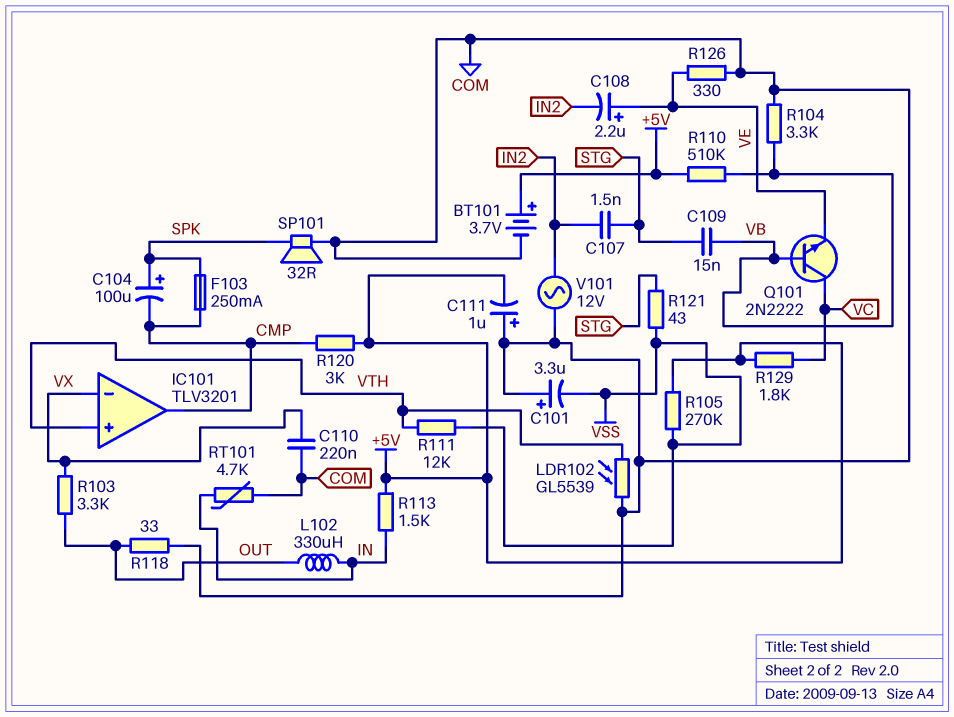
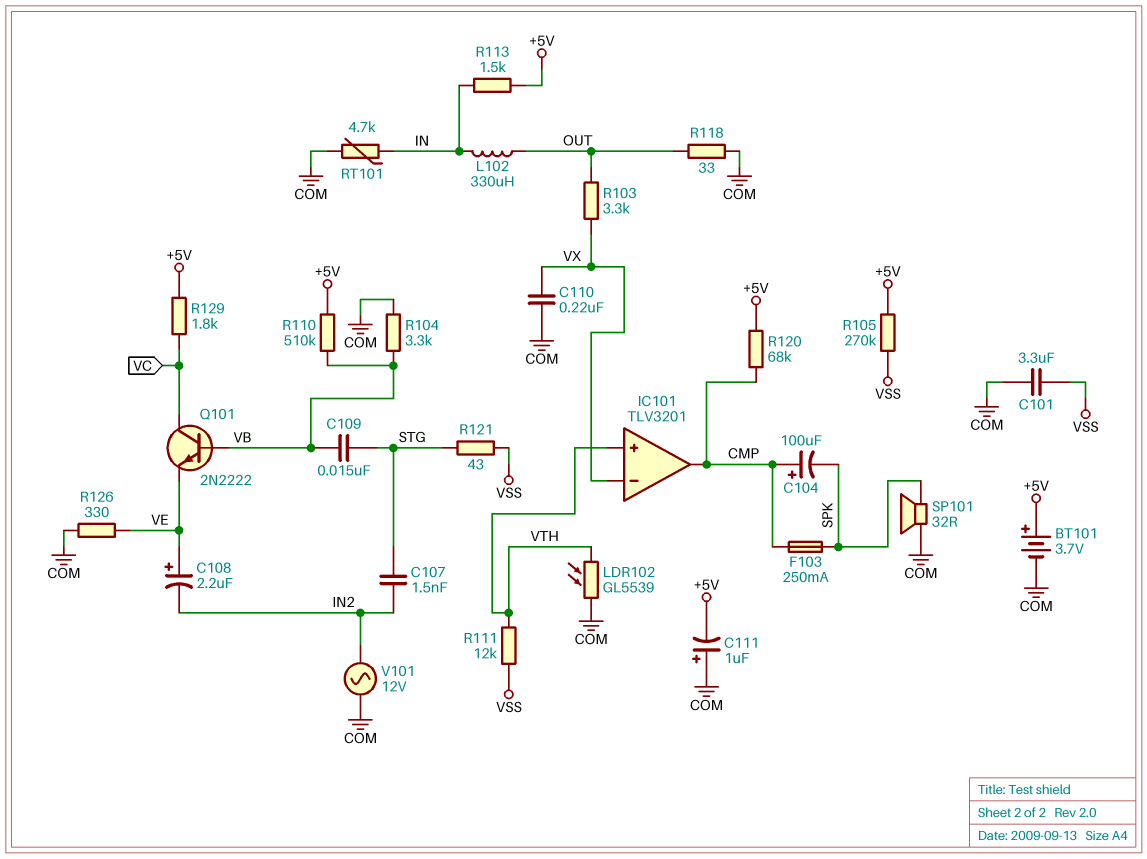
C101: 3.3uF (plus COM, minus VSS) -> 3.3uF (COM, VSS)
C104: 100uF (plus SPK, minus CMP) -> 100uF (plus CMP, minus SPK)
R120: 3k (+5V, CMP) -> 68k (+5V, CMP)

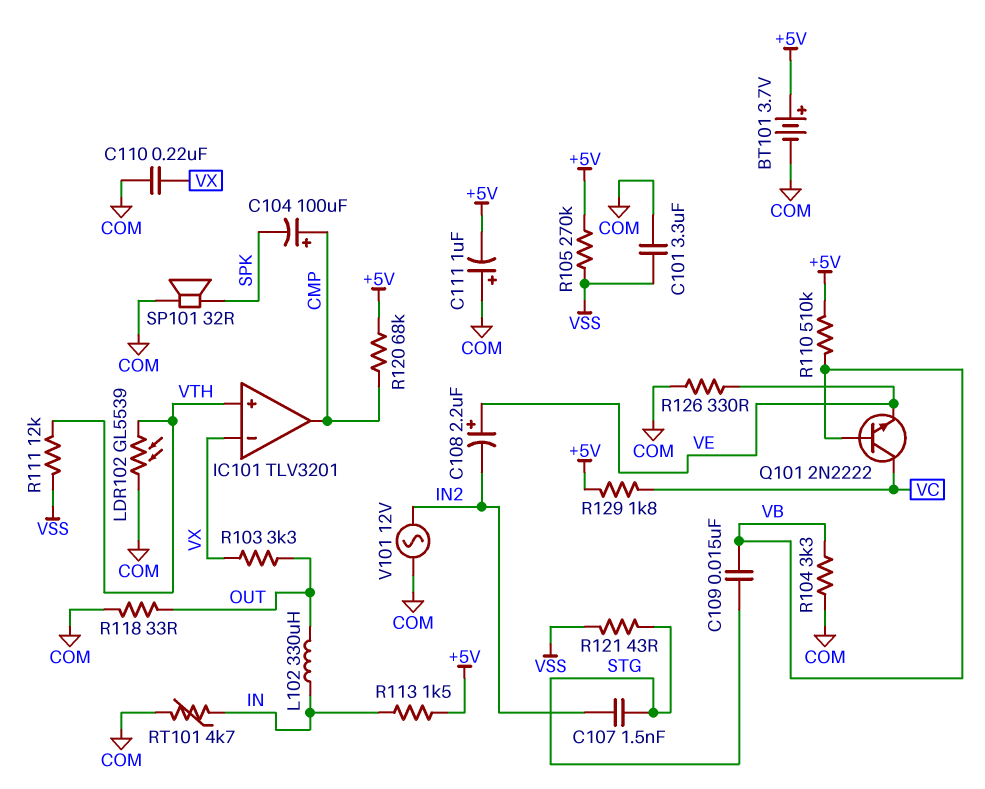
F103: 250mA (CMP, SPK) -> none

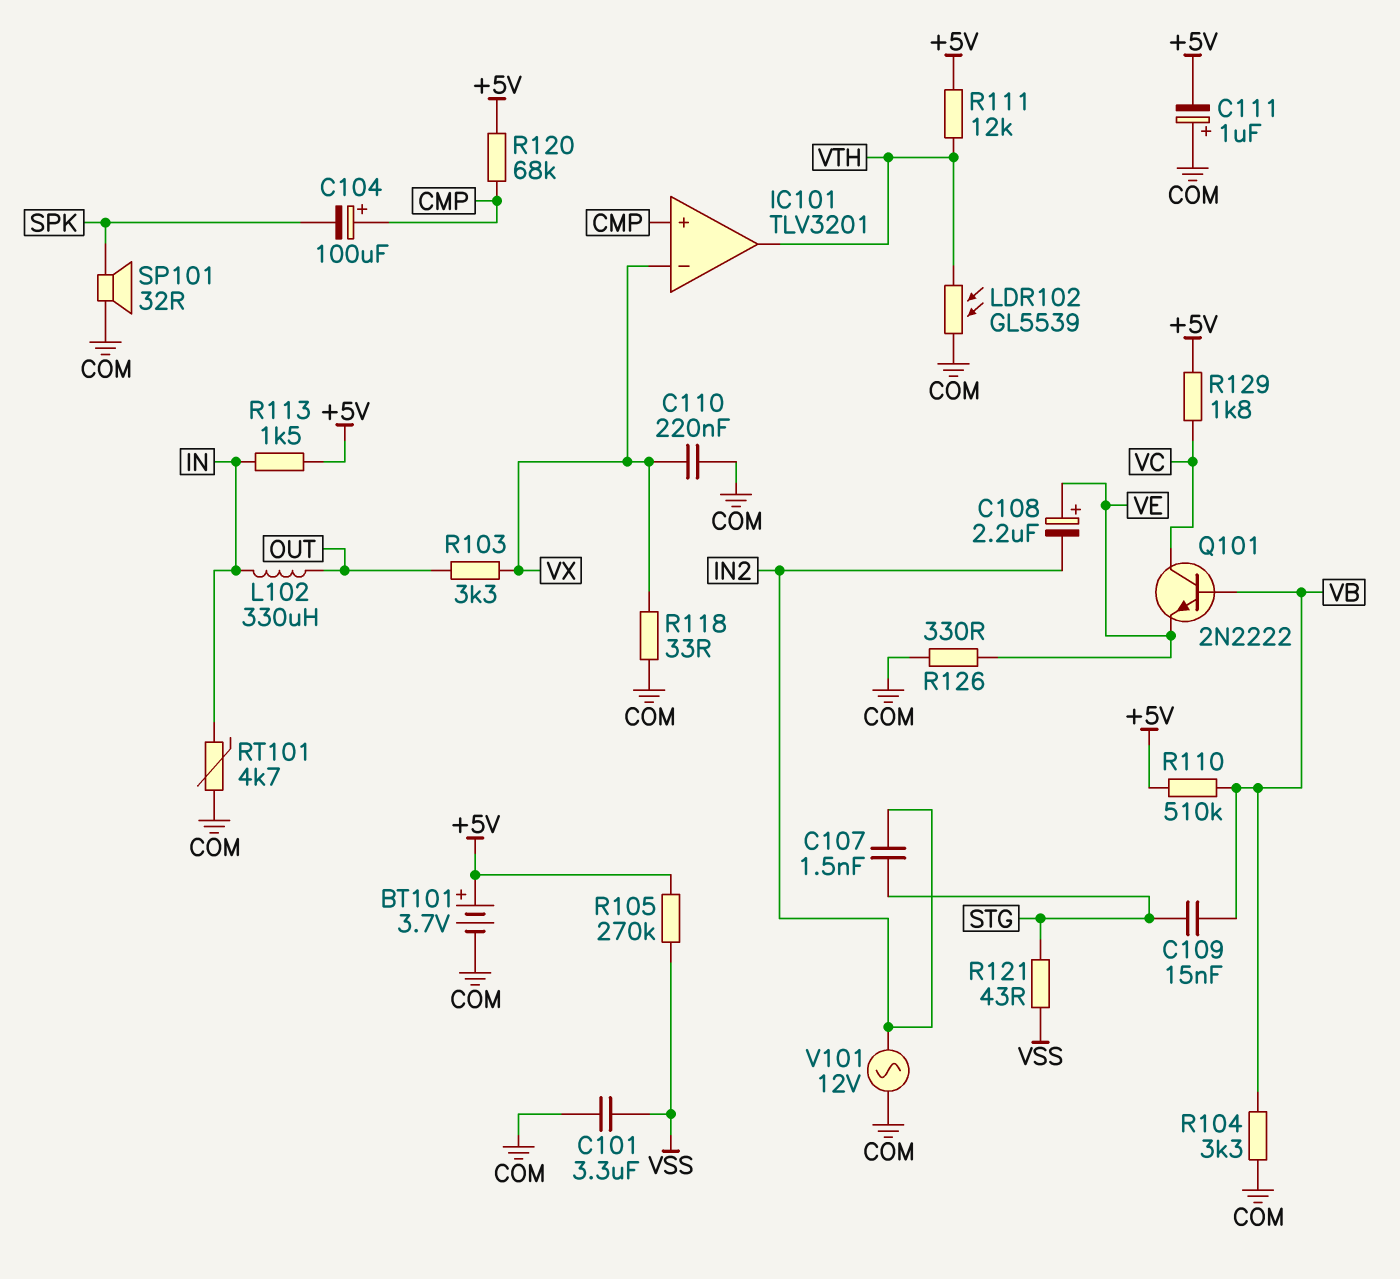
IC101 pin in+: VTH -> CMP
IC101 pin out: CMP -> VTH
R111: 12k (VSS, VTH) -> 12k (+5V, VTH)
R118: 33 (COM, OUT) -> 33 (COM, VX)

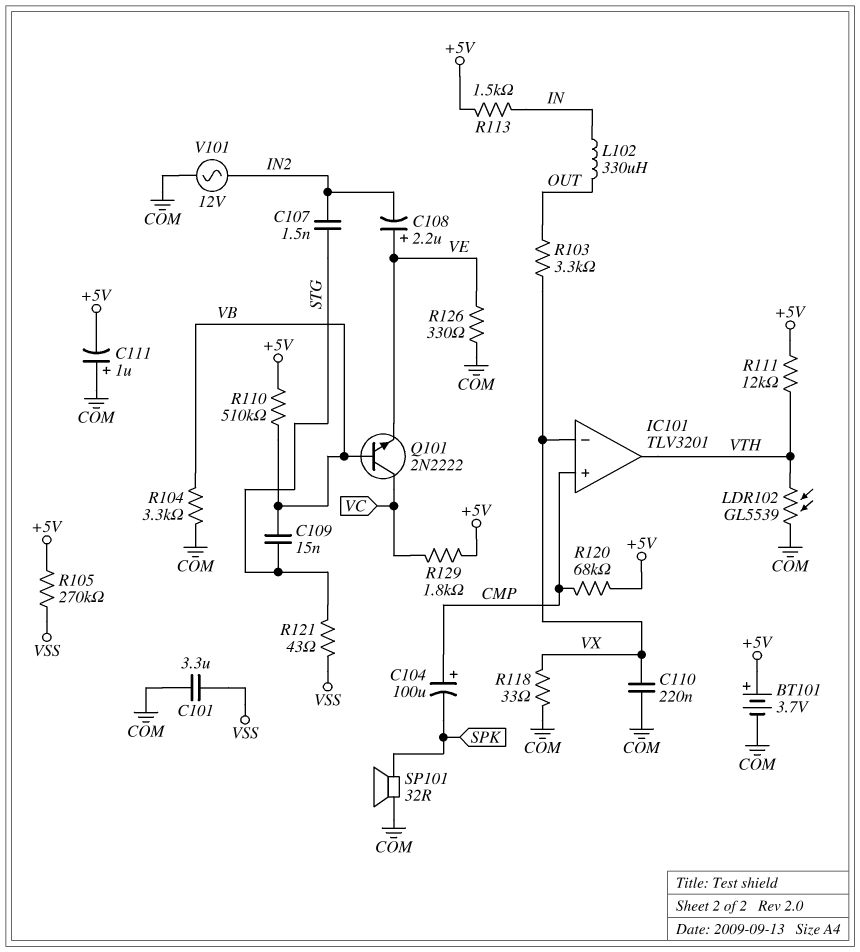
RT101: 4.7k (COM, IN) -> none

